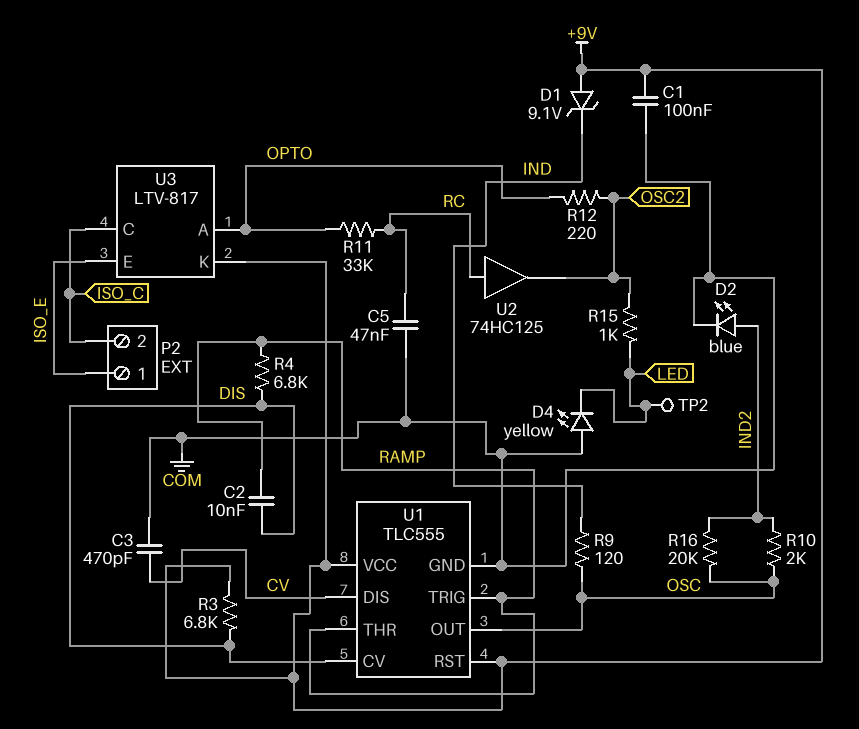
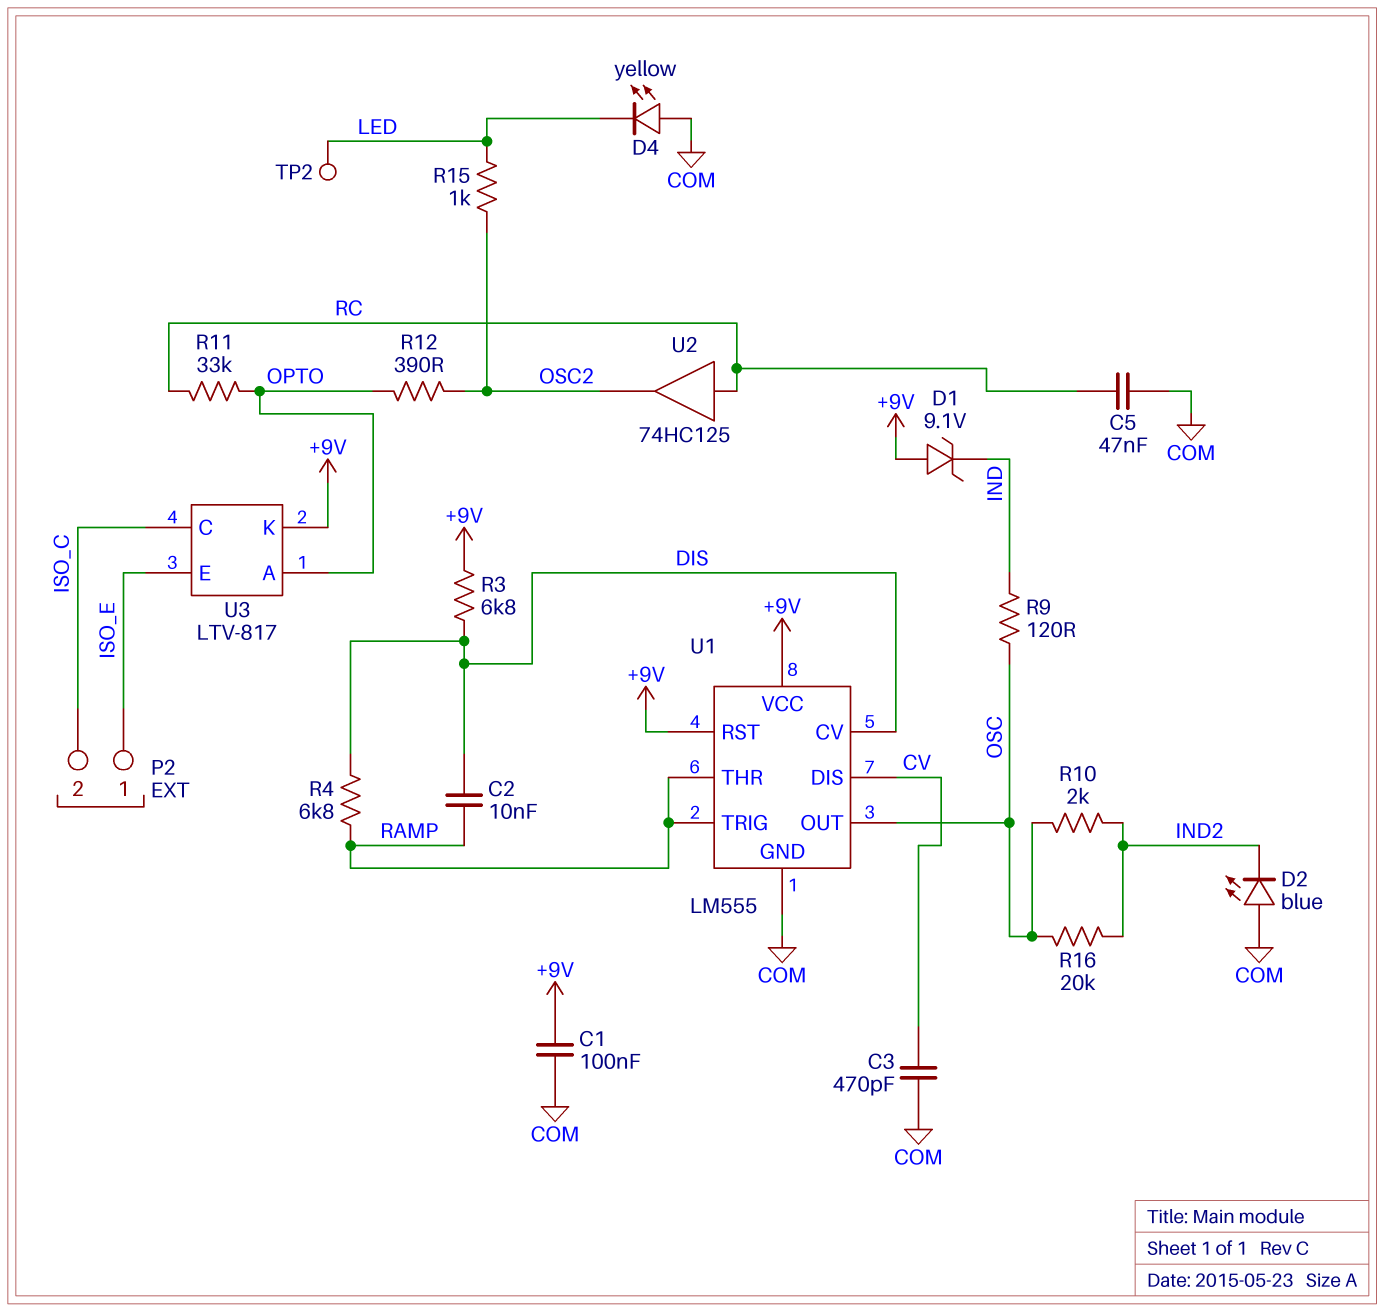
D2: LED blue (A IND2, K COM) -> LED blue (A COM, K IND2)
R12: 220 (OPTO, OSC2) -> 390 (OPTO, OSC2)
U1: TLC555 -> LM555

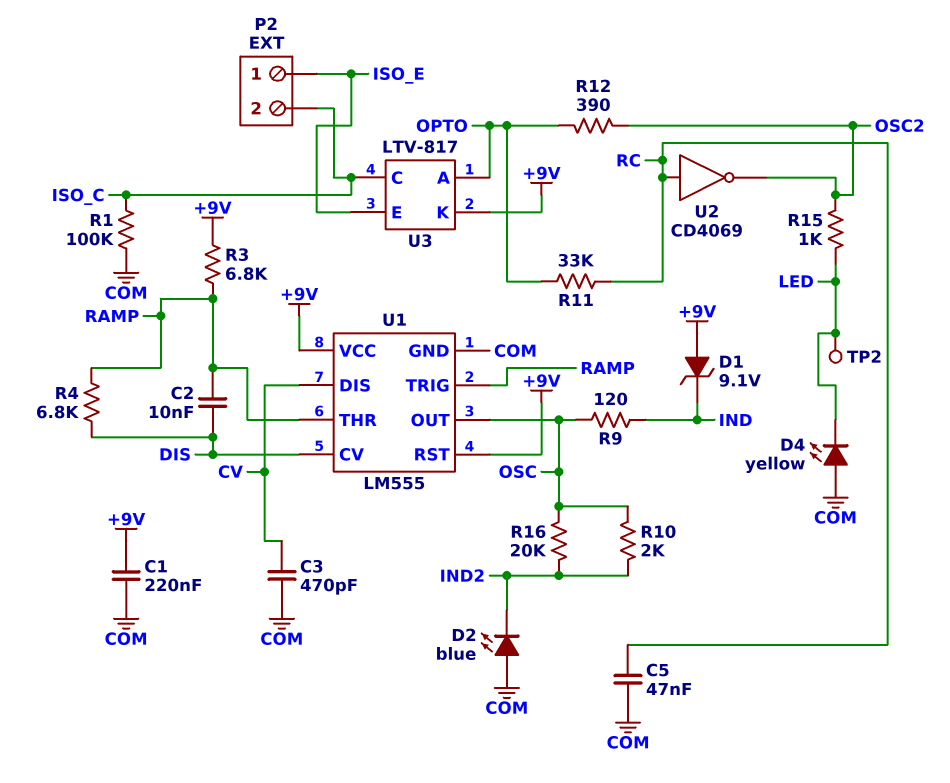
C1: 100nF (+9V, COM) -> 220nF (+9V, COM)
R1: none -> 100k (COM, ISO_C)
R3: 6.8k (+9V, DIS) -> 6.8k (+9V, RAMP)
U2: buffer 74HC125 (in RC, out OSC2) -> NOT CD4069 (in RC, out OSC2)

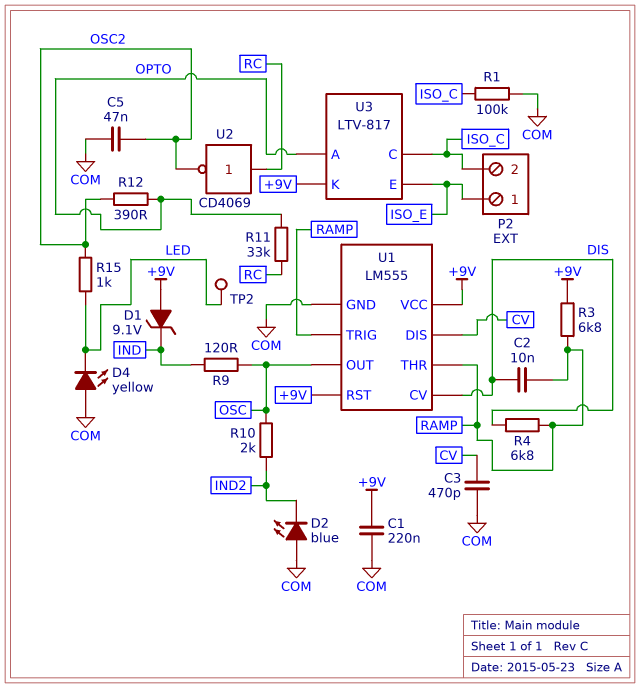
C5: 47nF (COM, RC) -> 47nF (COM, OSC2)
R16: 20k (IND2, OSC) -> none

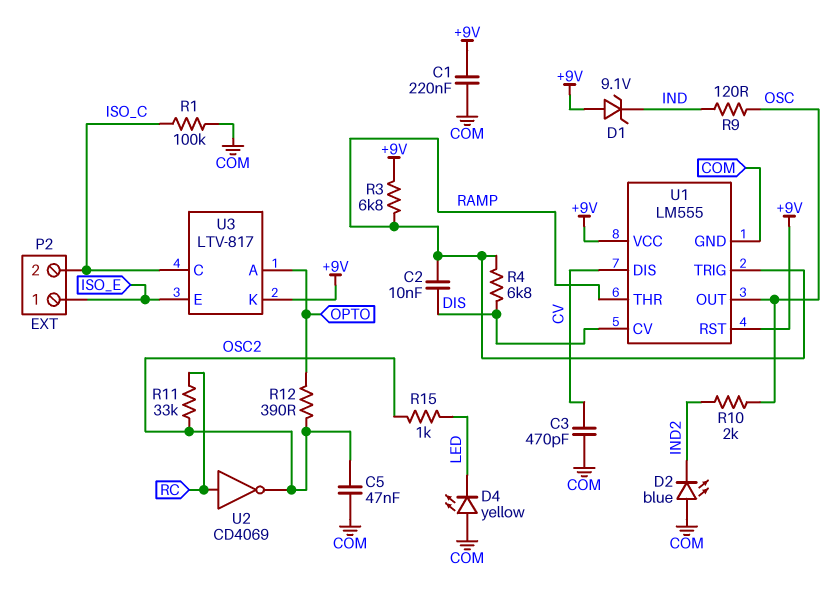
R11: 33k (OPTO, RC) -> 33k (OSC2, RC)
TP2: test point (LED) -> none

